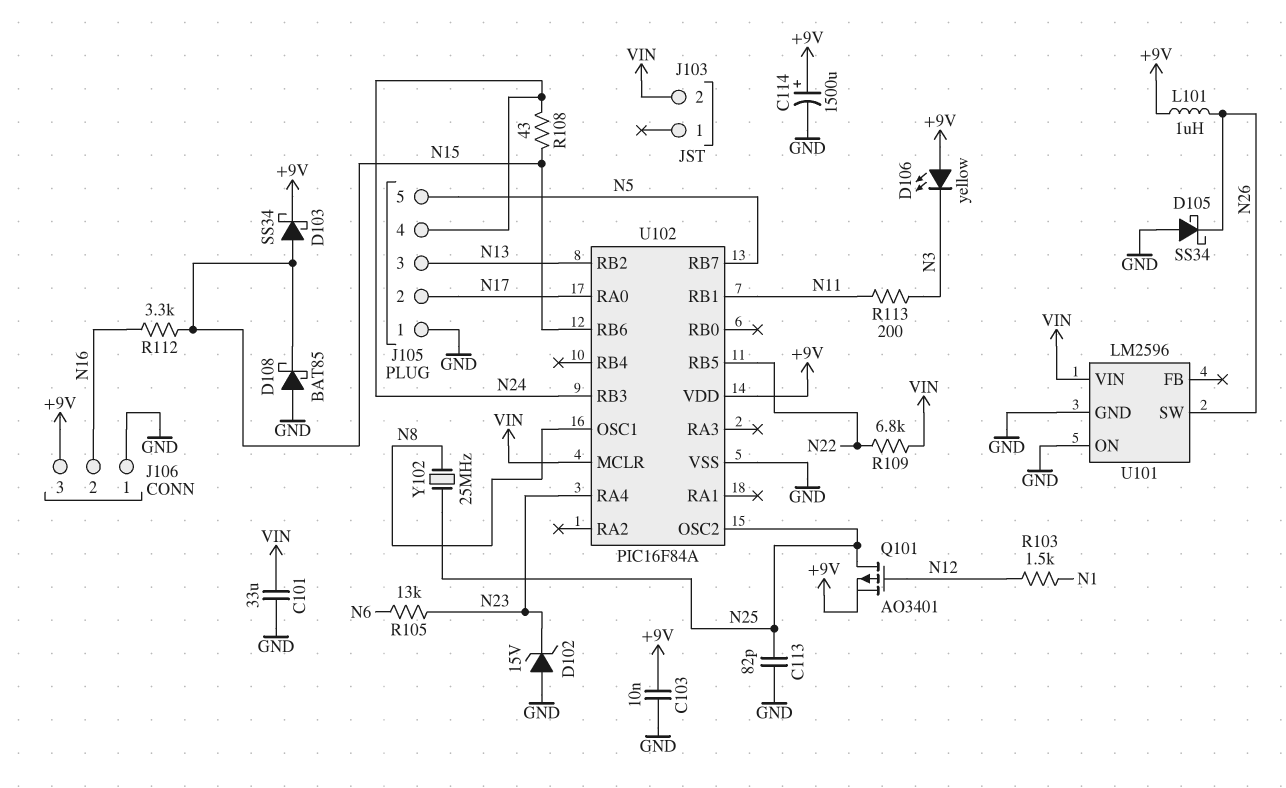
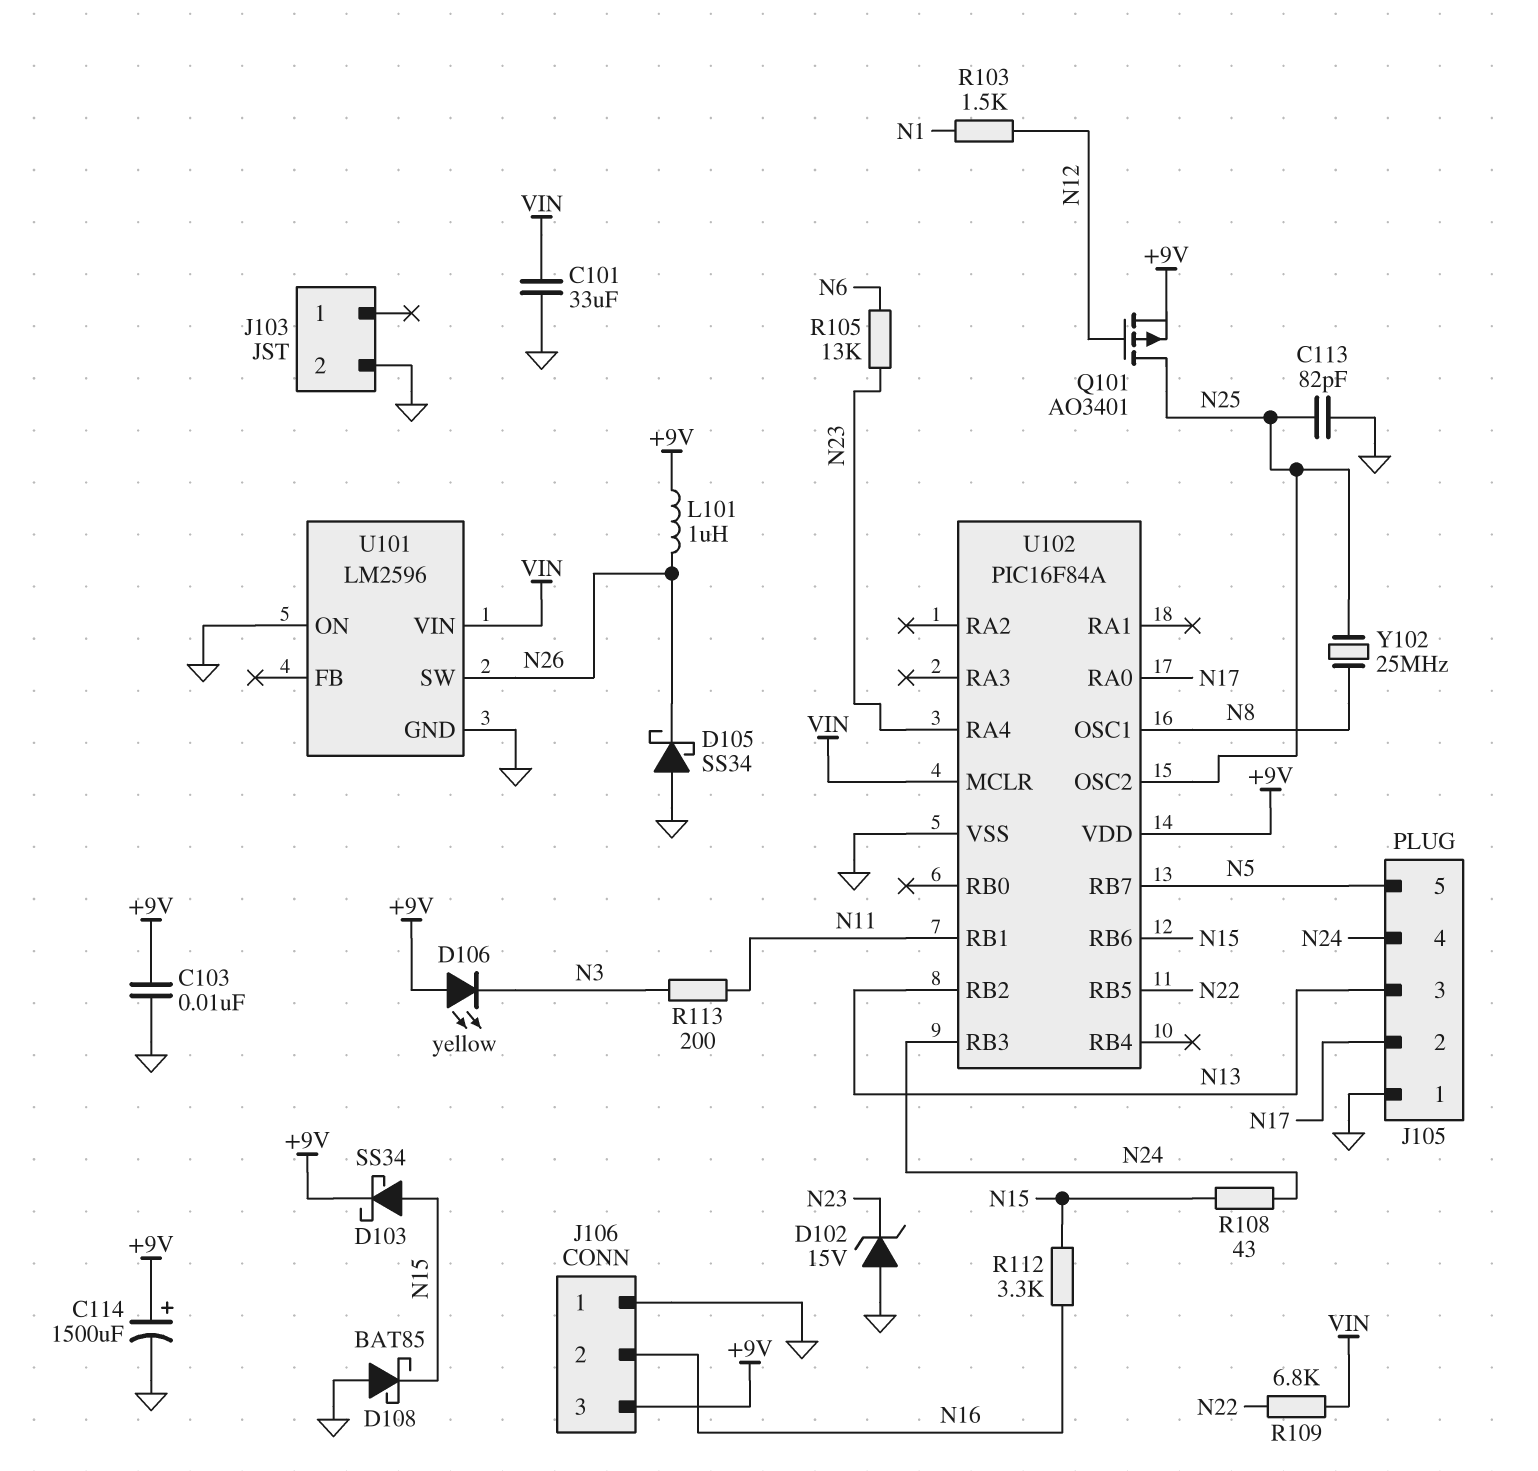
J103 pin 2: VIN -> GND

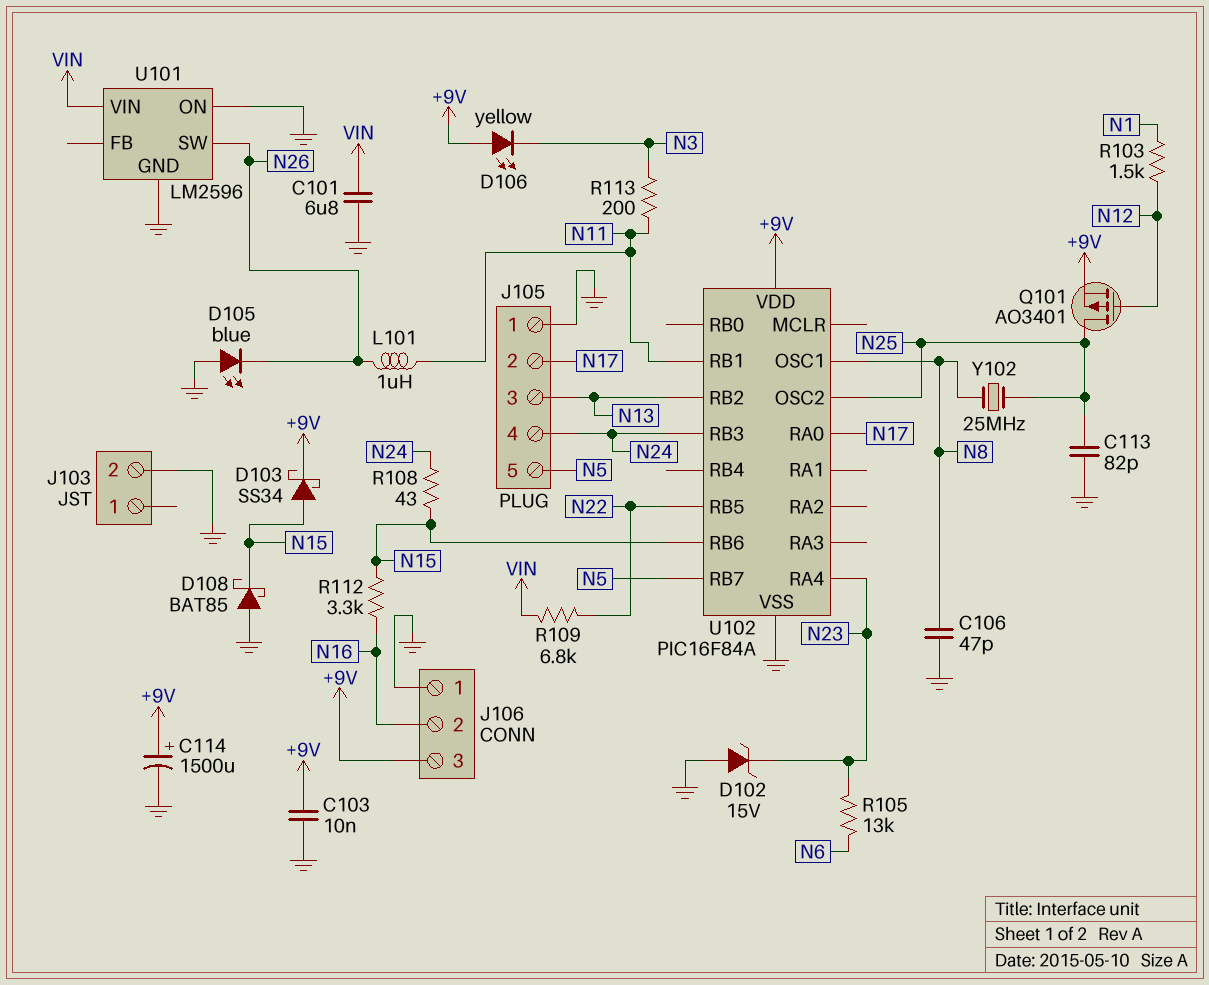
C101: 33uF (GND, VIN) -> 6.8uF (GND, VIN)
C106: none -> 47pF (GND, N8)
D105: schottky SS34 (A GND, K N26) -> LED blue (A GND, K N26)
L101: 1uH (+9V, N26) -> 1uH (N11, N26)
U102 pin MCLR: VIN -> none

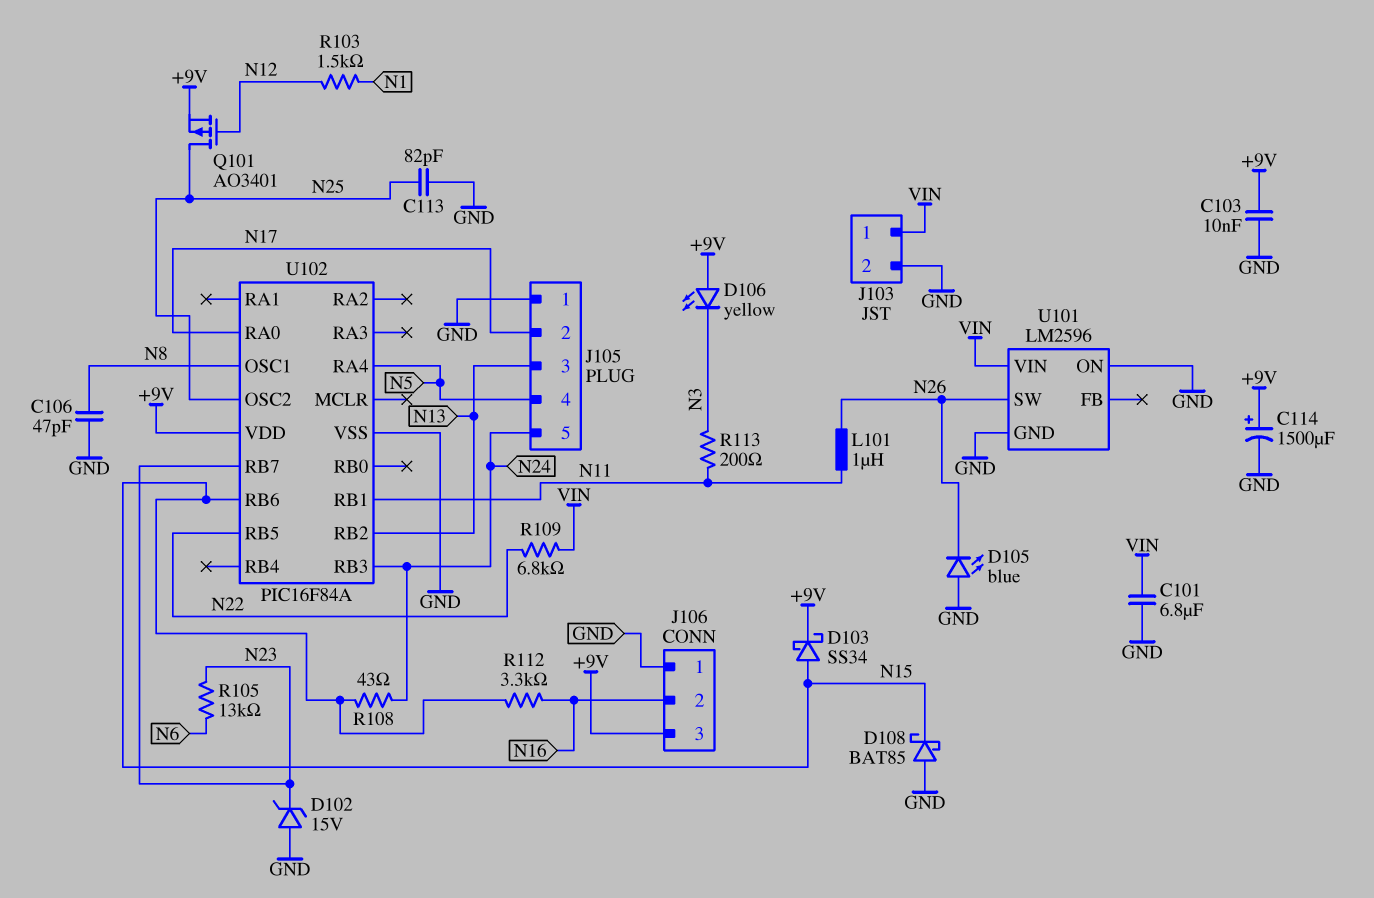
J103 pin 1: none -> VIN
J105 pin 4: N24 -> N5
J105 pin 5: N5 -> N24
U102 pin RA4: N23 -> N5
U102 pin RB7: N5 -> N23
Y102: 25MHz (N8, N25) -> none

